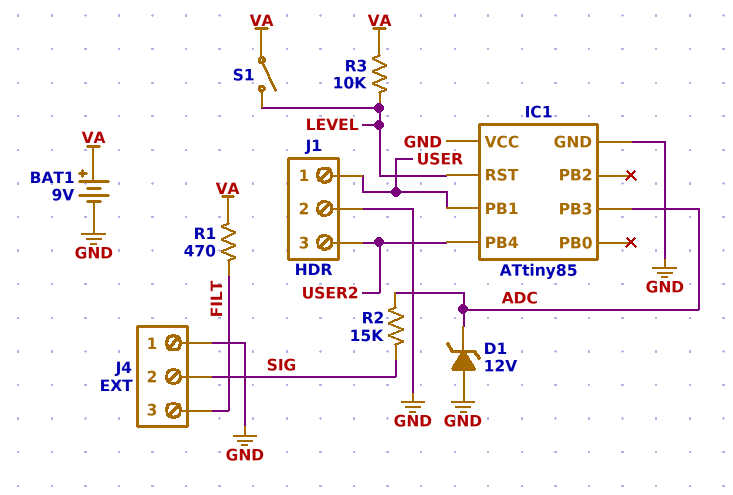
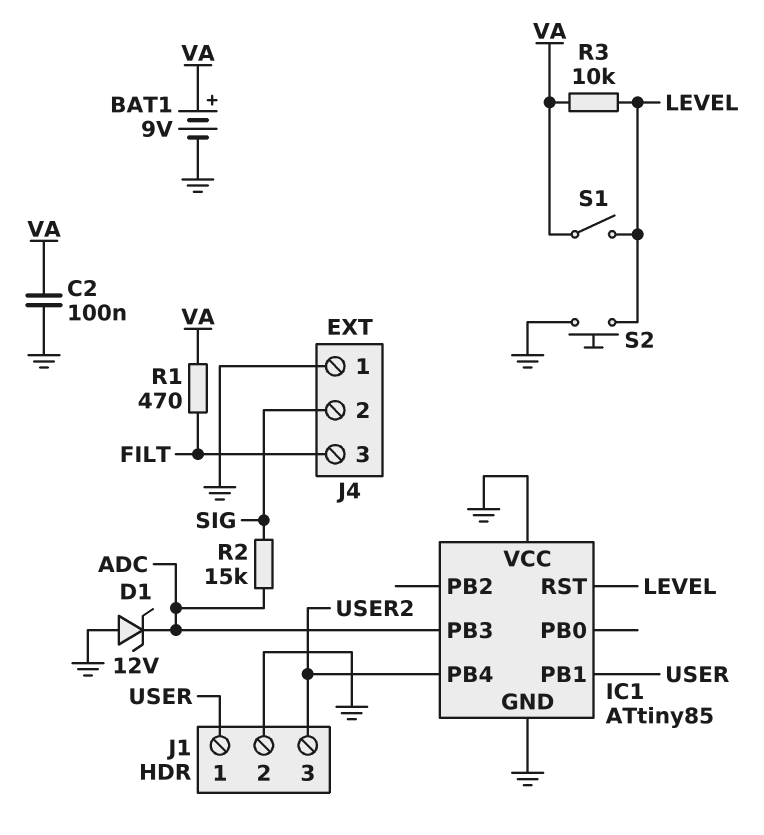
C2: none -> 100nF (GND, VA)
S2: none -> button (GND, LEVEL)

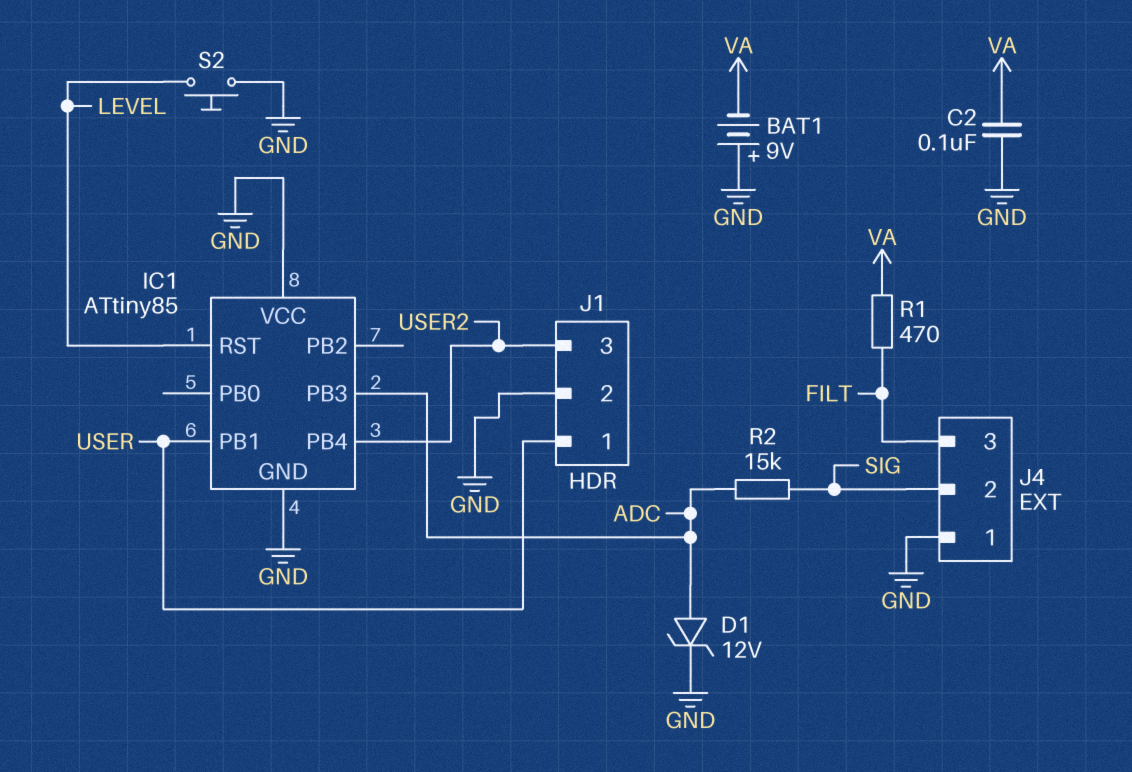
BAT1: 9V (plus VA, minus GND) -> 9V (plus GND, minus VA)
D1: zener 12V (A GND, K ADC) -> zener 12V (A ADC, K GND)
R3: 10k (LEVEL, VA) -> none
S1: switch (LEVEL, VA) -> none

